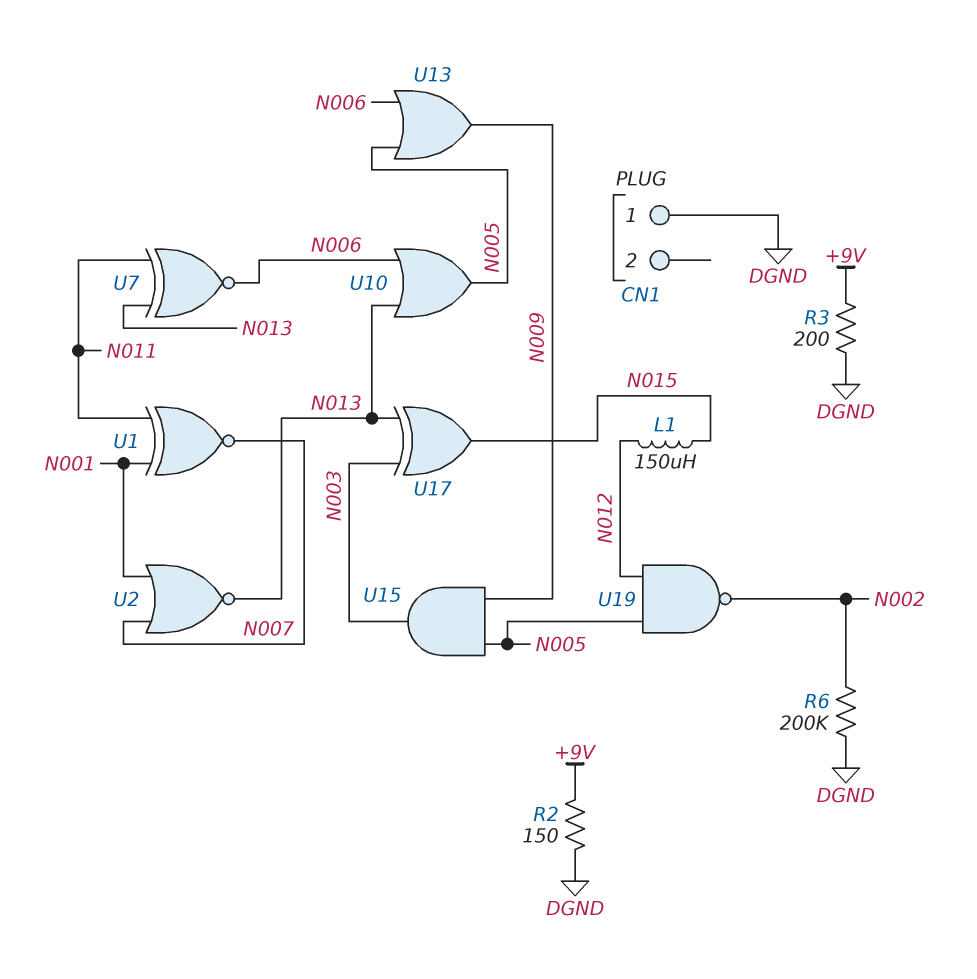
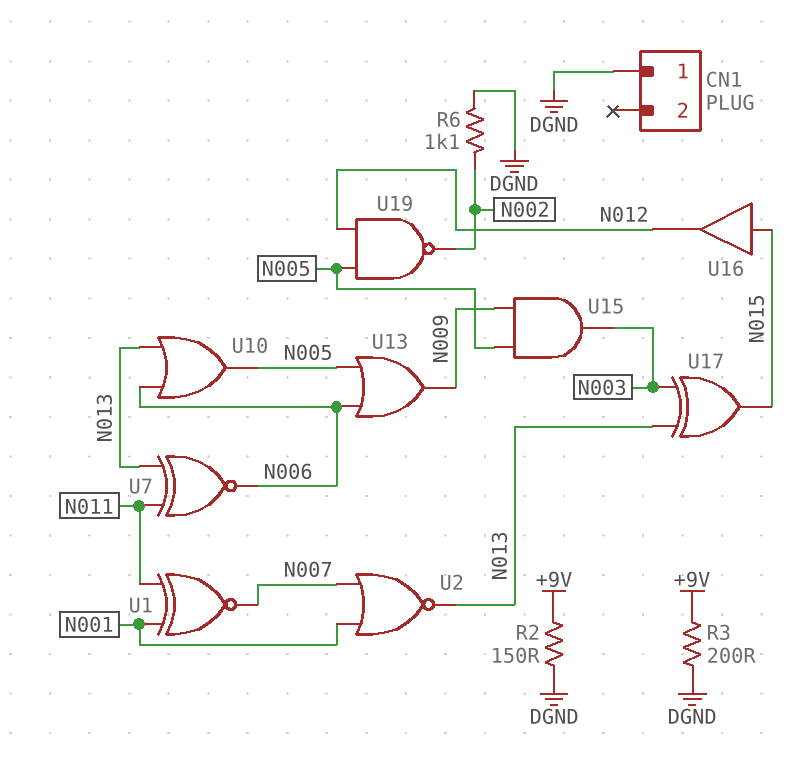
L1: 150uH (N012, N015) -> none
R6: 200k (DGND, N002) -> 1.1k (DGND, N002)
U16: none -> buffer (in N015, out N012)

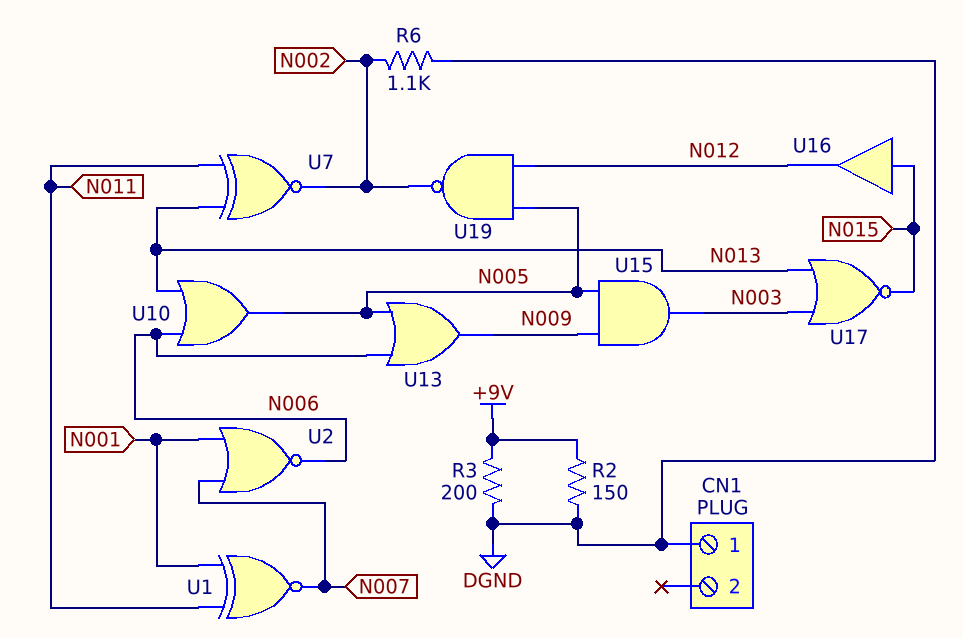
U2: NOR (in N001, in N007, out N013) -> NOR (in N001, in N007, out N006)
U7: XNOR (in N011, in N013, out N006) -> XNOR (in N011, in N013, out N002)
U17: XOR (in N003, in N013, out N015) -> NOR (in N003, in N013, out N015)

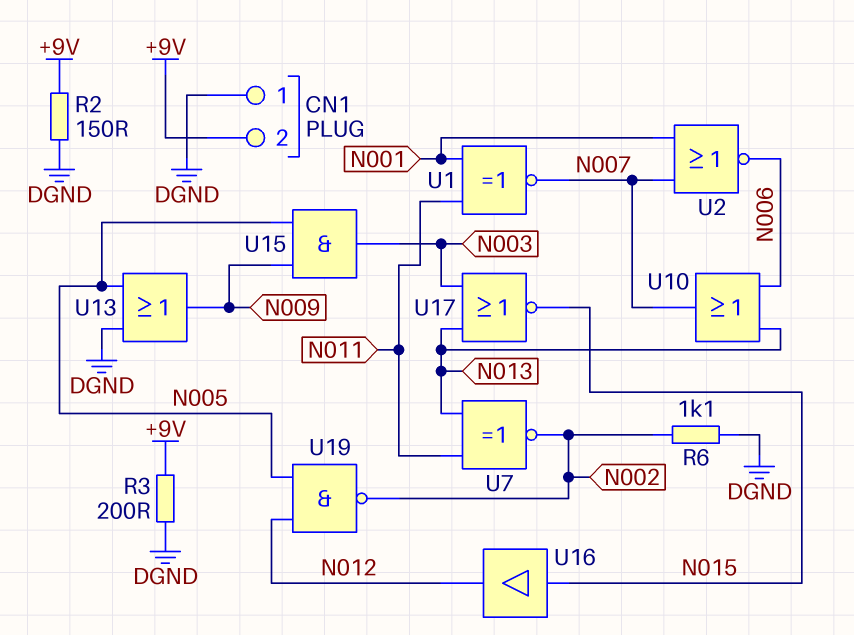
CN1 pin 2: none -> +9V
U10: OR (in N006, in N013, out N005) -> OR (in N006, in N013, out N007)
U13: OR (in N005, in N006, out N009) -> OR (in DGND, in N005, out N009)

